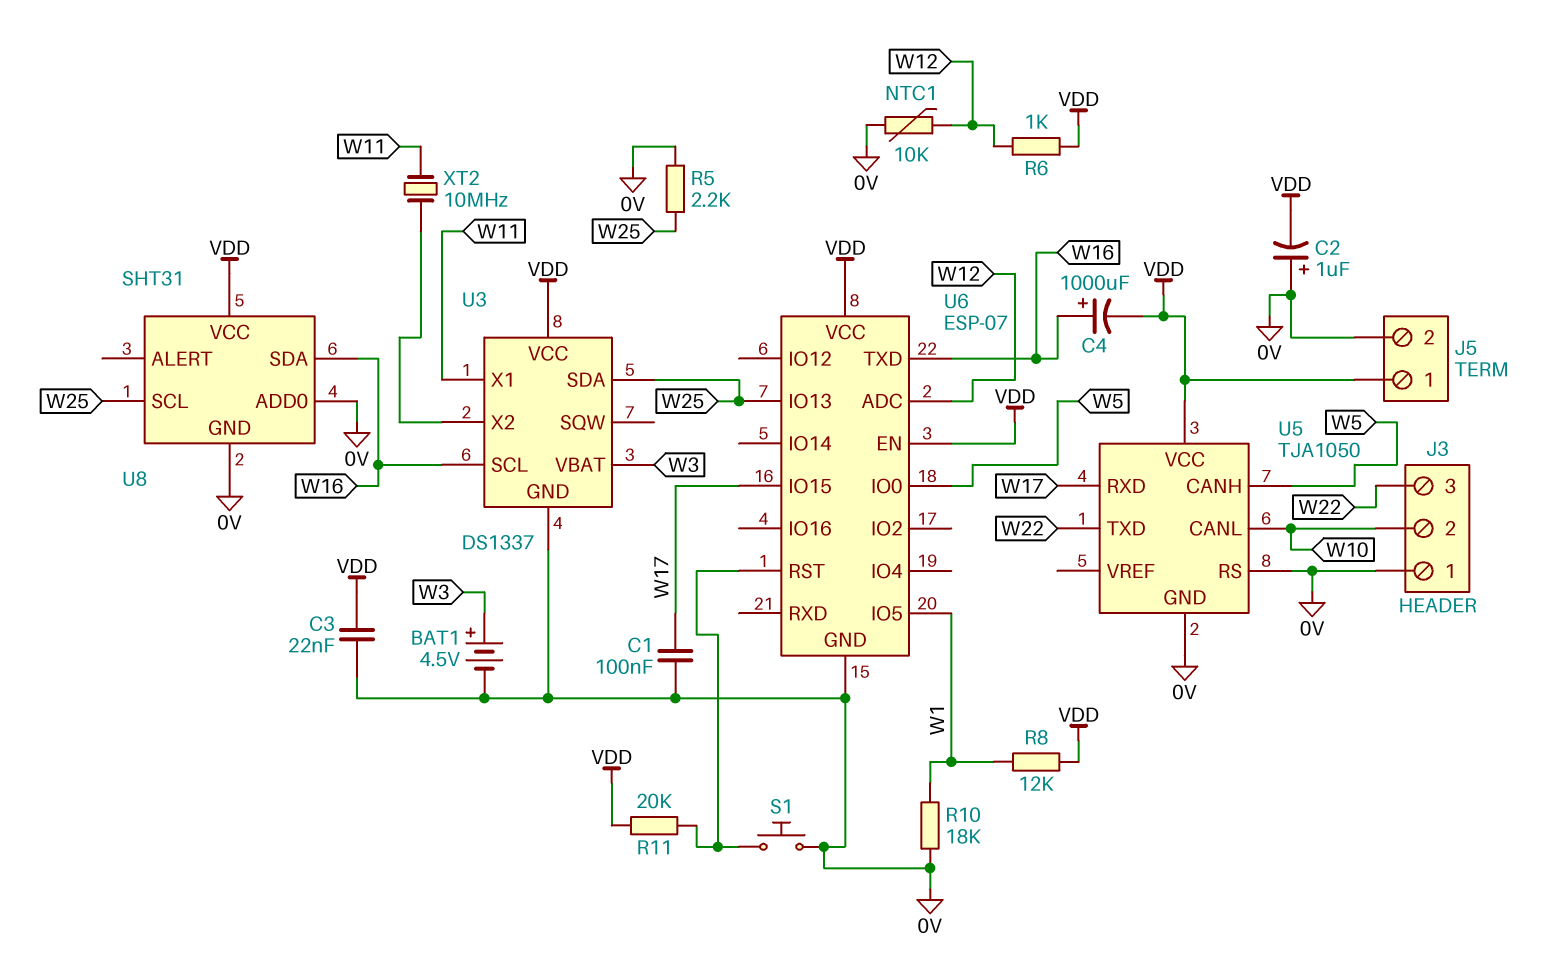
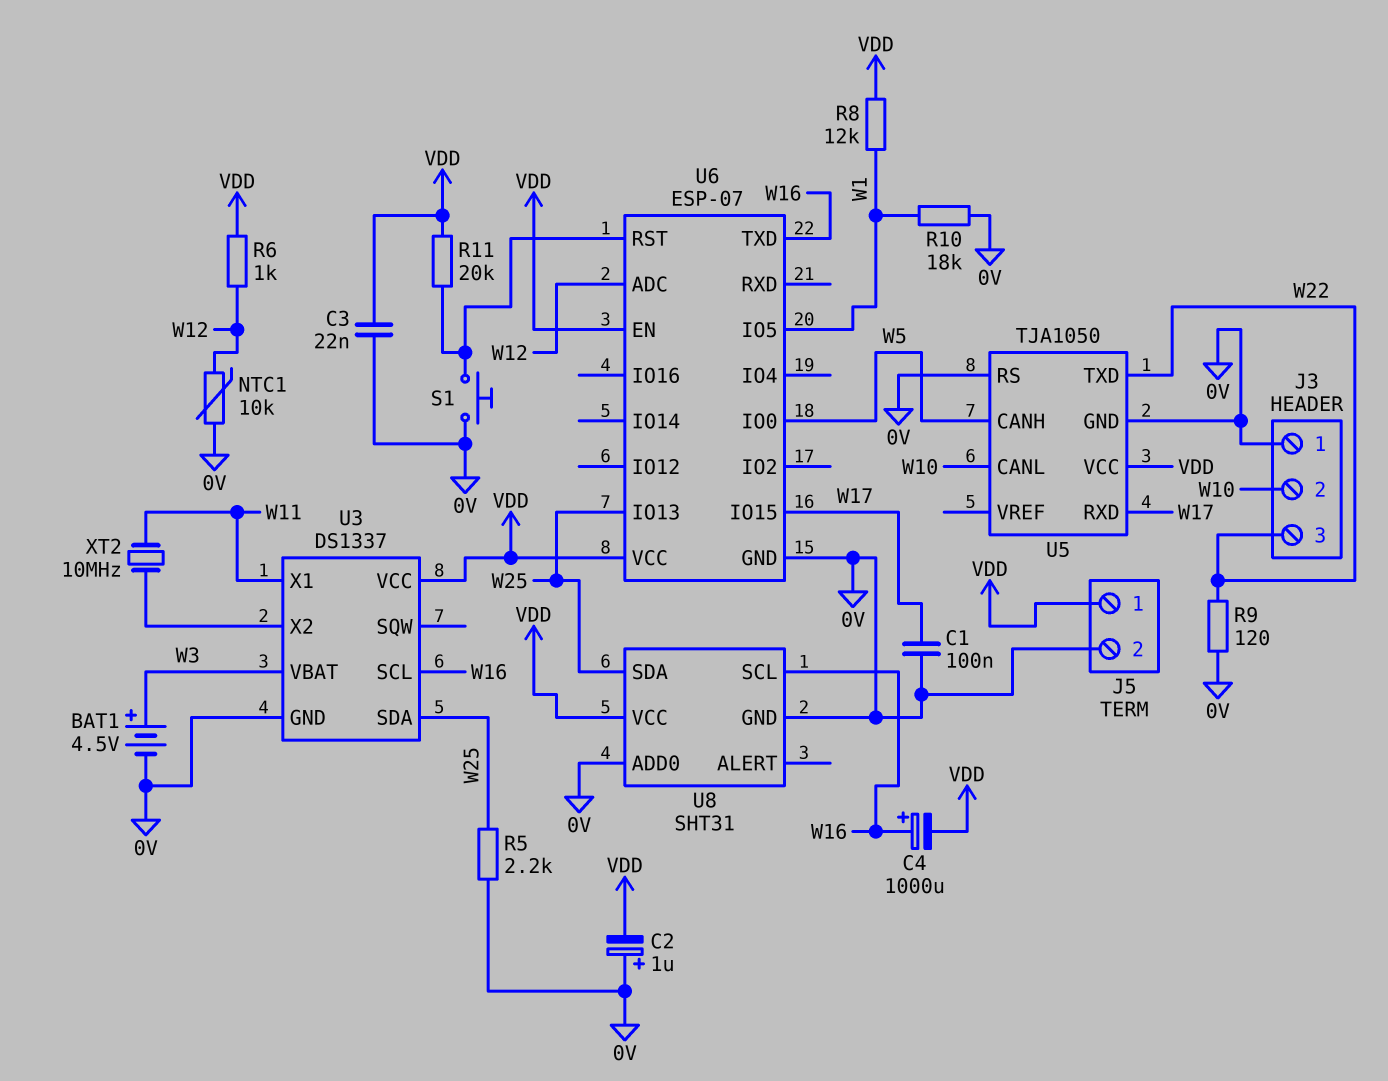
R9: none -> 120 (0V, W22)
U8 pin SCL: W25 -> W16
U8 pin SDA: W16 -> W25

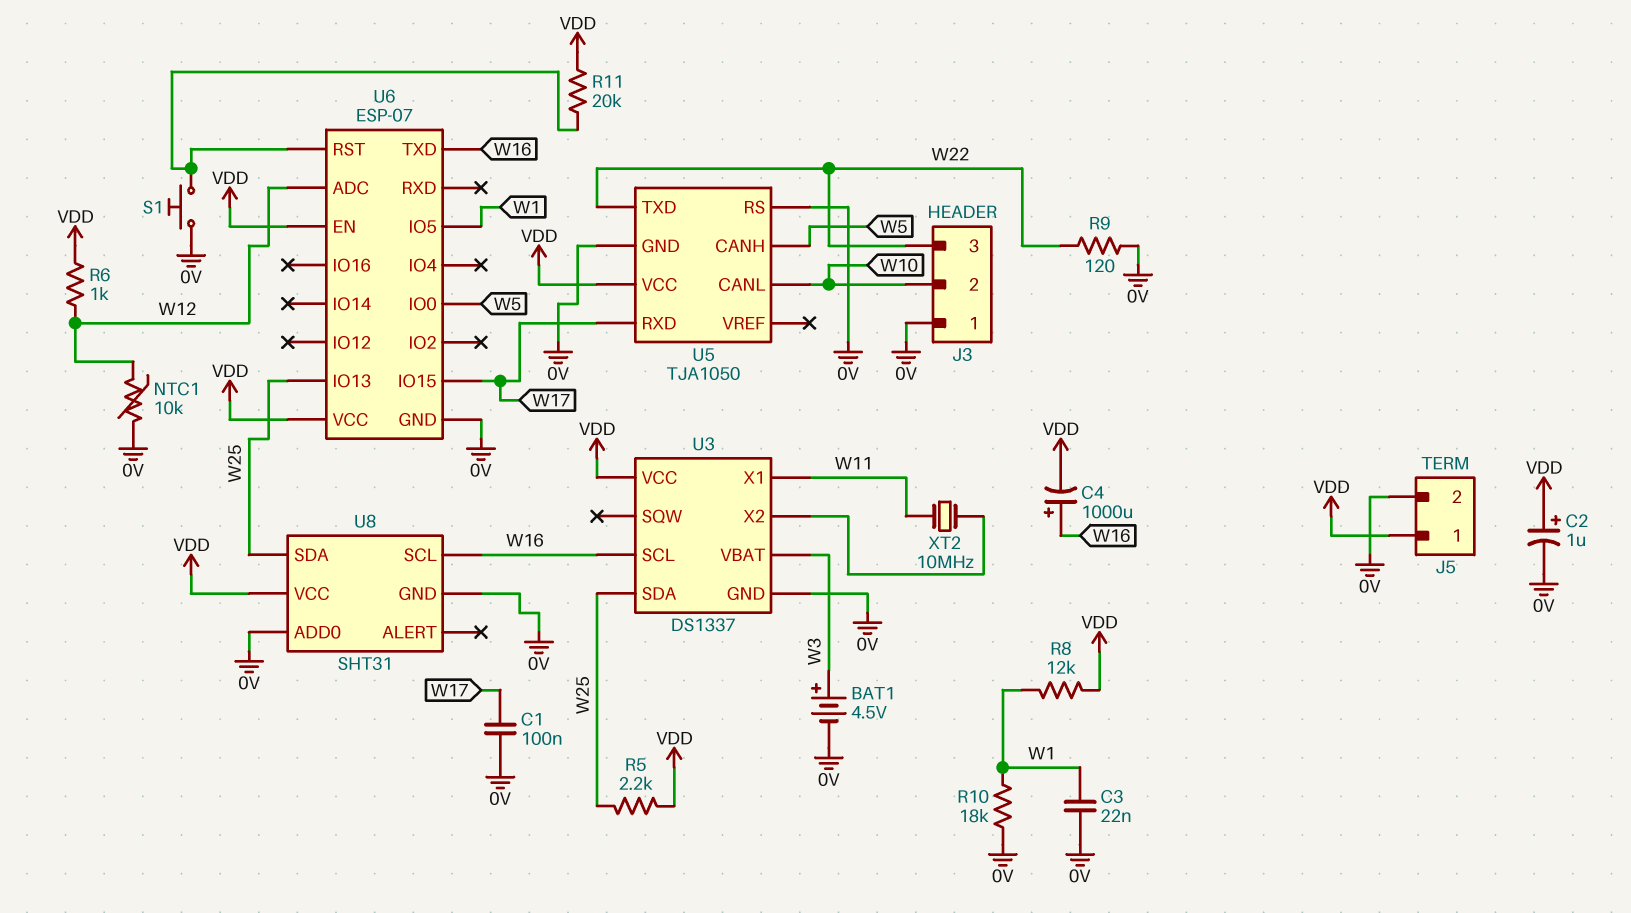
C2: 1uF (plus 0V, minus VDD) -> 1uF (plus VDD, minus 0V)
C3: 22nF (0V, VDD) -> 22nF (0V, W1)
R5: 2.2k (0V, W25) -> 2.2k (VDD, W25)

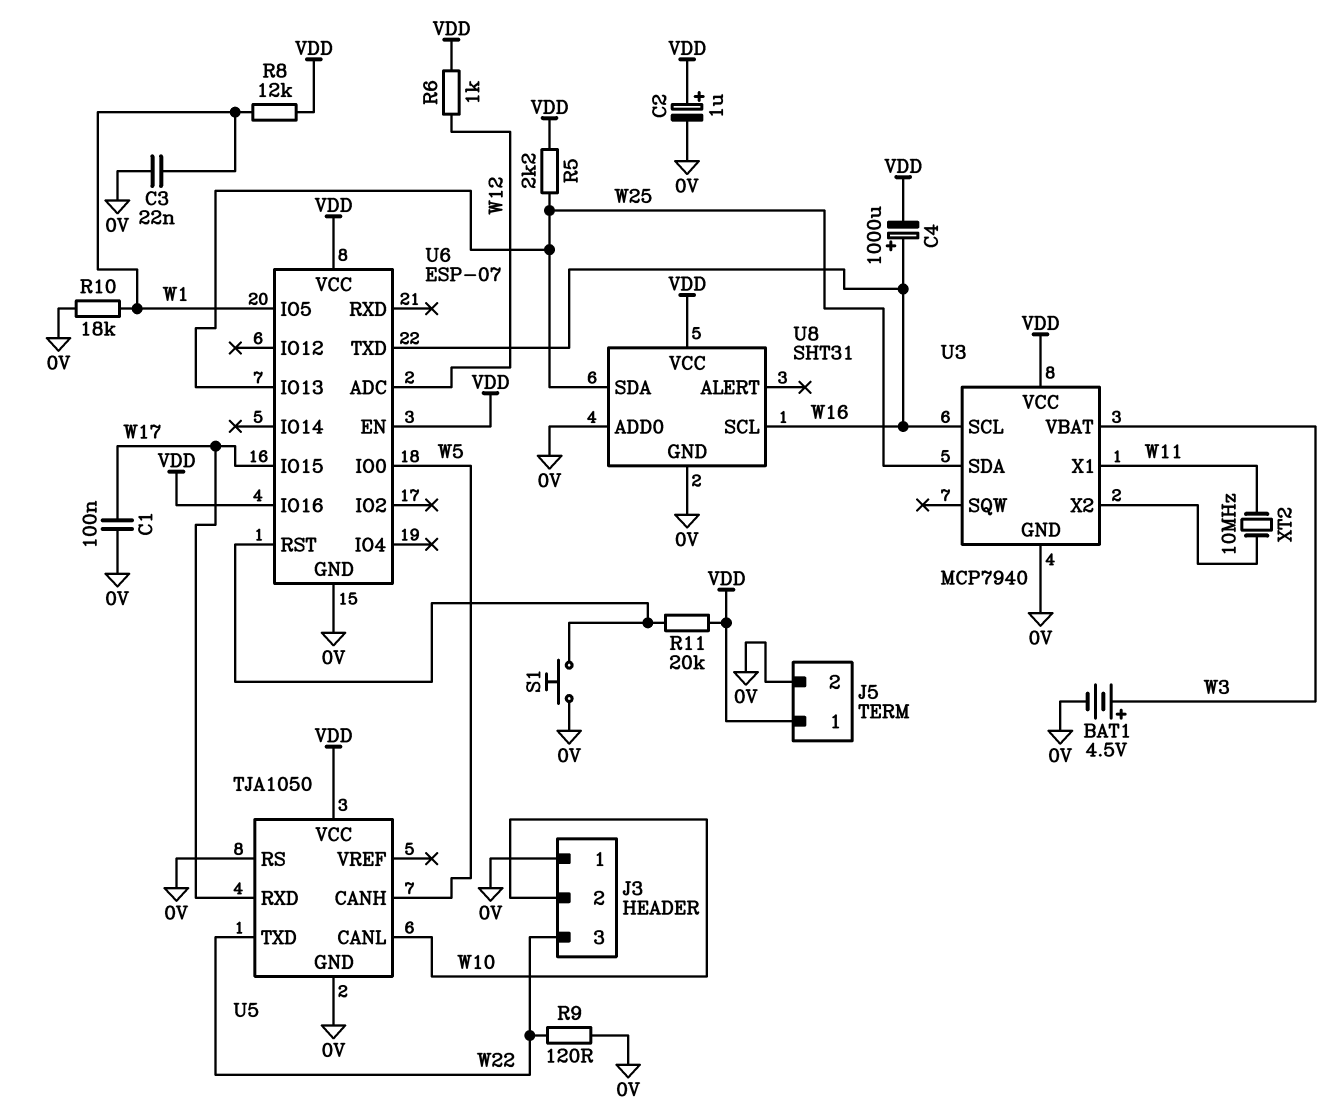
NTC1: 10k (0V, W12) -> none
U3: DS1337 -> MCP7940
U6 pin IO16: none -> VDD

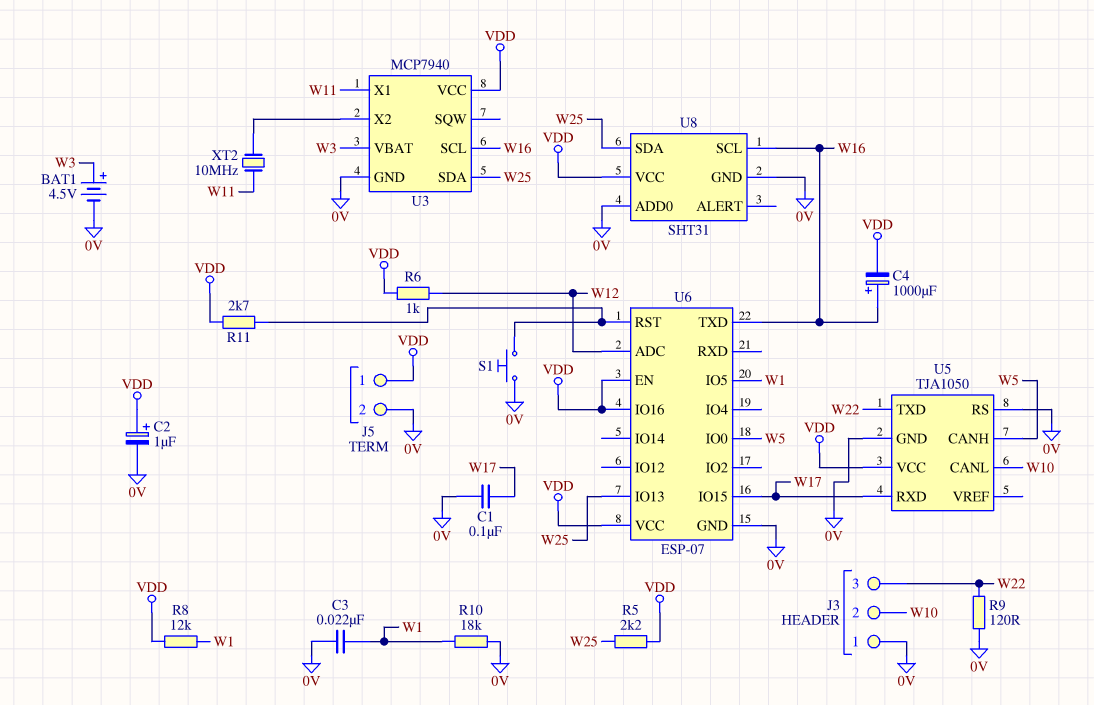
R11: 20k (U6/RST, VDD) -> 2.7k (U6/RST, VDD)

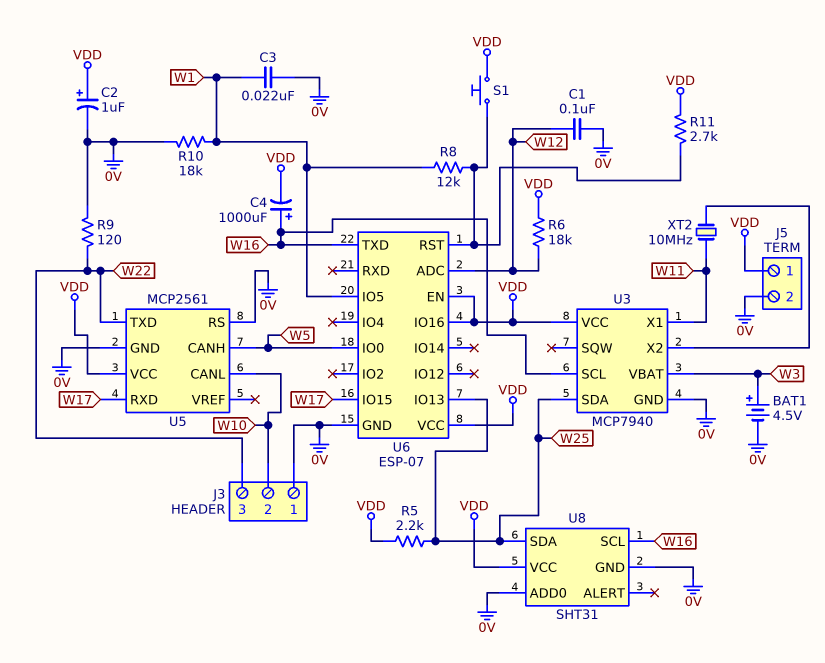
C1: 100nF (0V, W17) -> 100nF (0V, W12)
R6: 1k (VDD, W12) -> 18k (VDD, W12)
R8: 12k (VDD, W1) -> 12k (U6/RST, W1)
S1: button (0V, U6/RST) -> button (U6/RST, VDD)
U5: TJA1050 -> MCP2561

